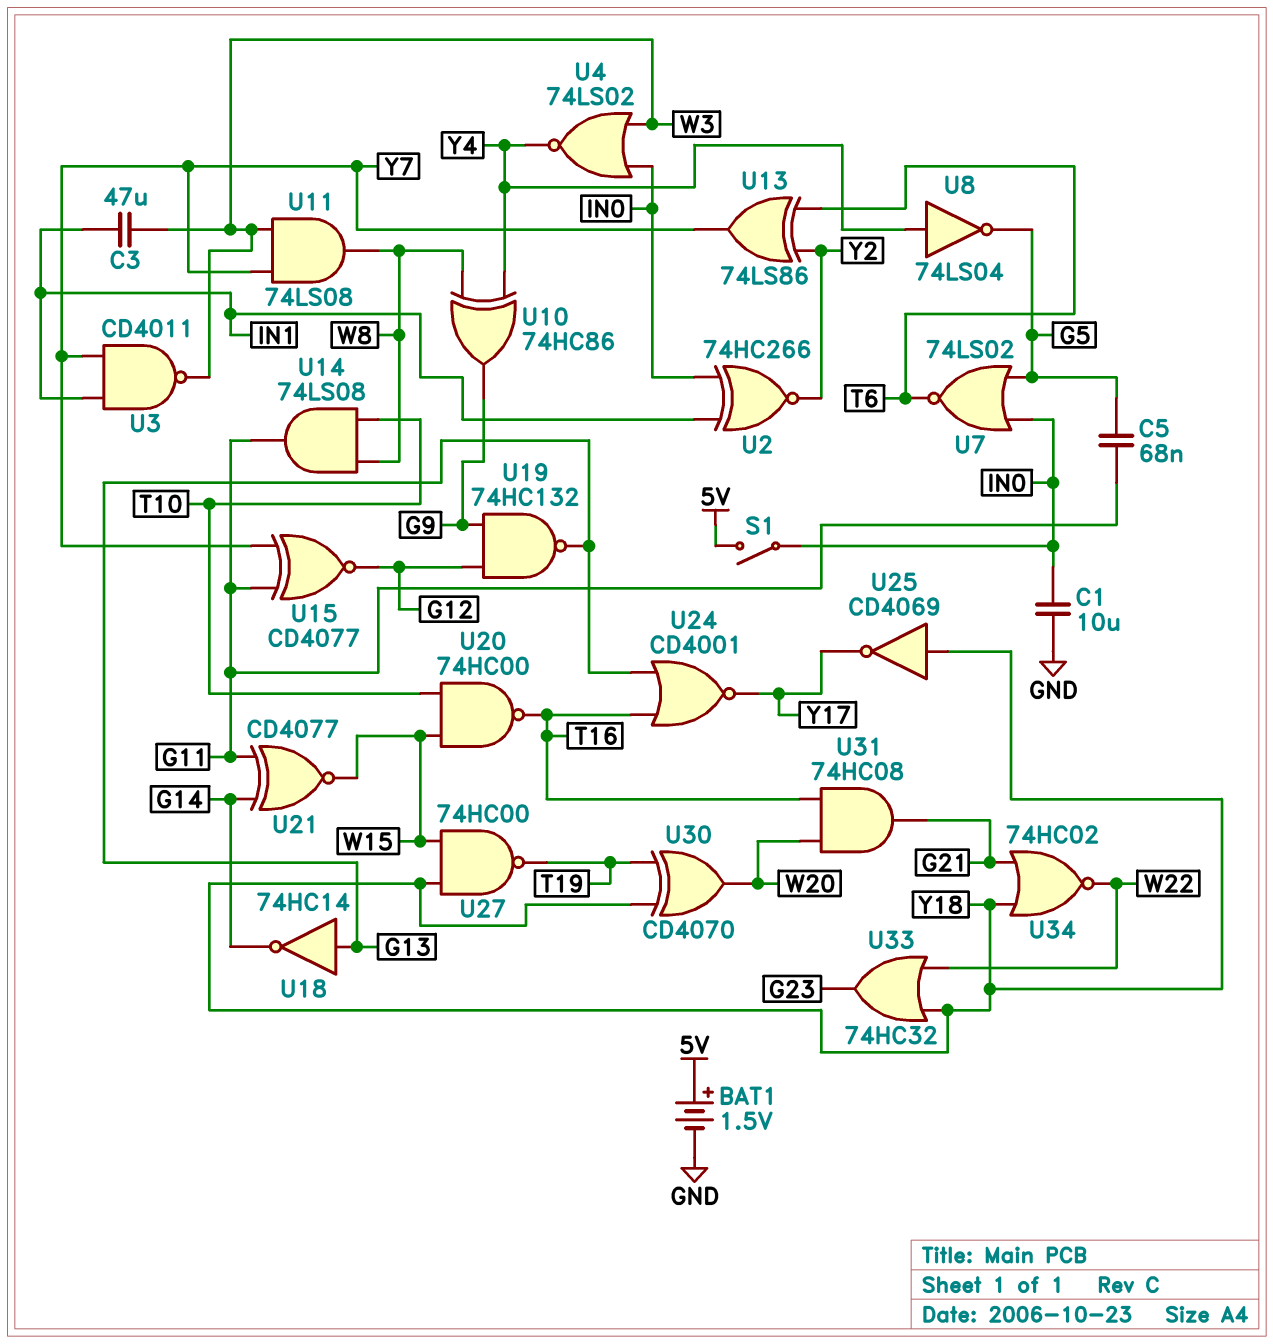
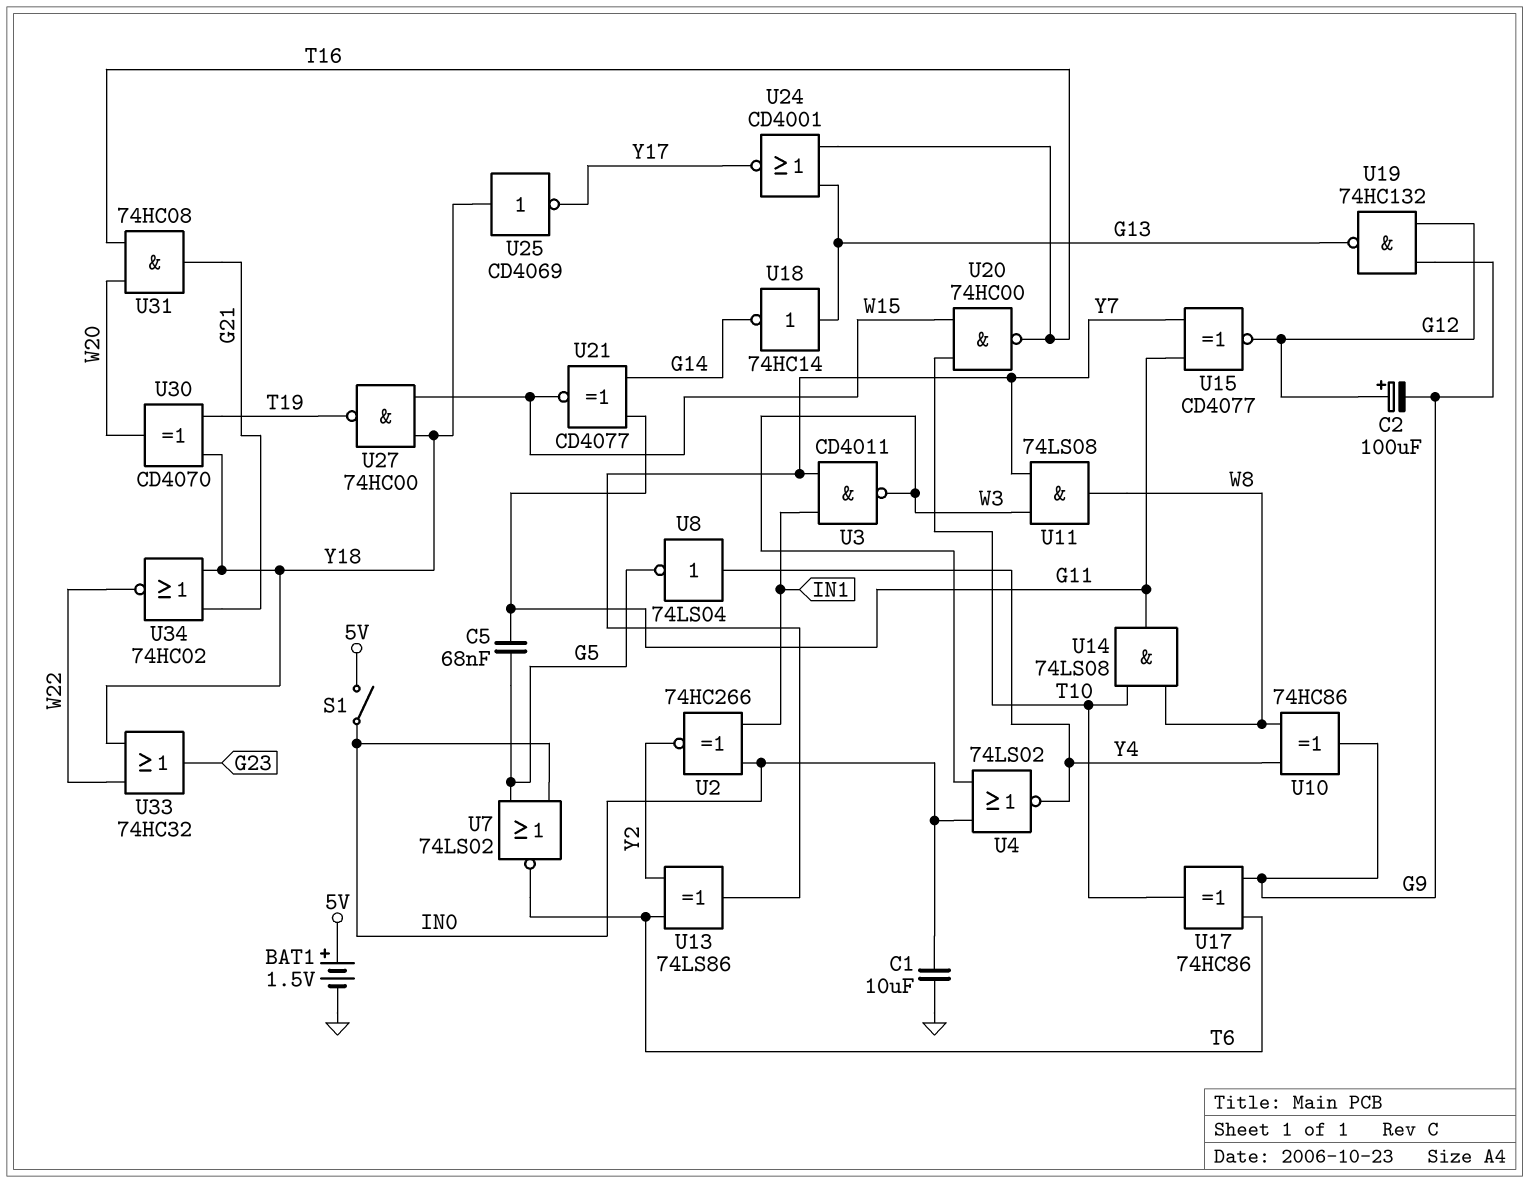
C2: none -> 100uF (plus G12, minus G9)
C3: 47uF (IN1, W3) -> none
U17: none -> XOR 74HC86 (in G9, in T6, out T10)

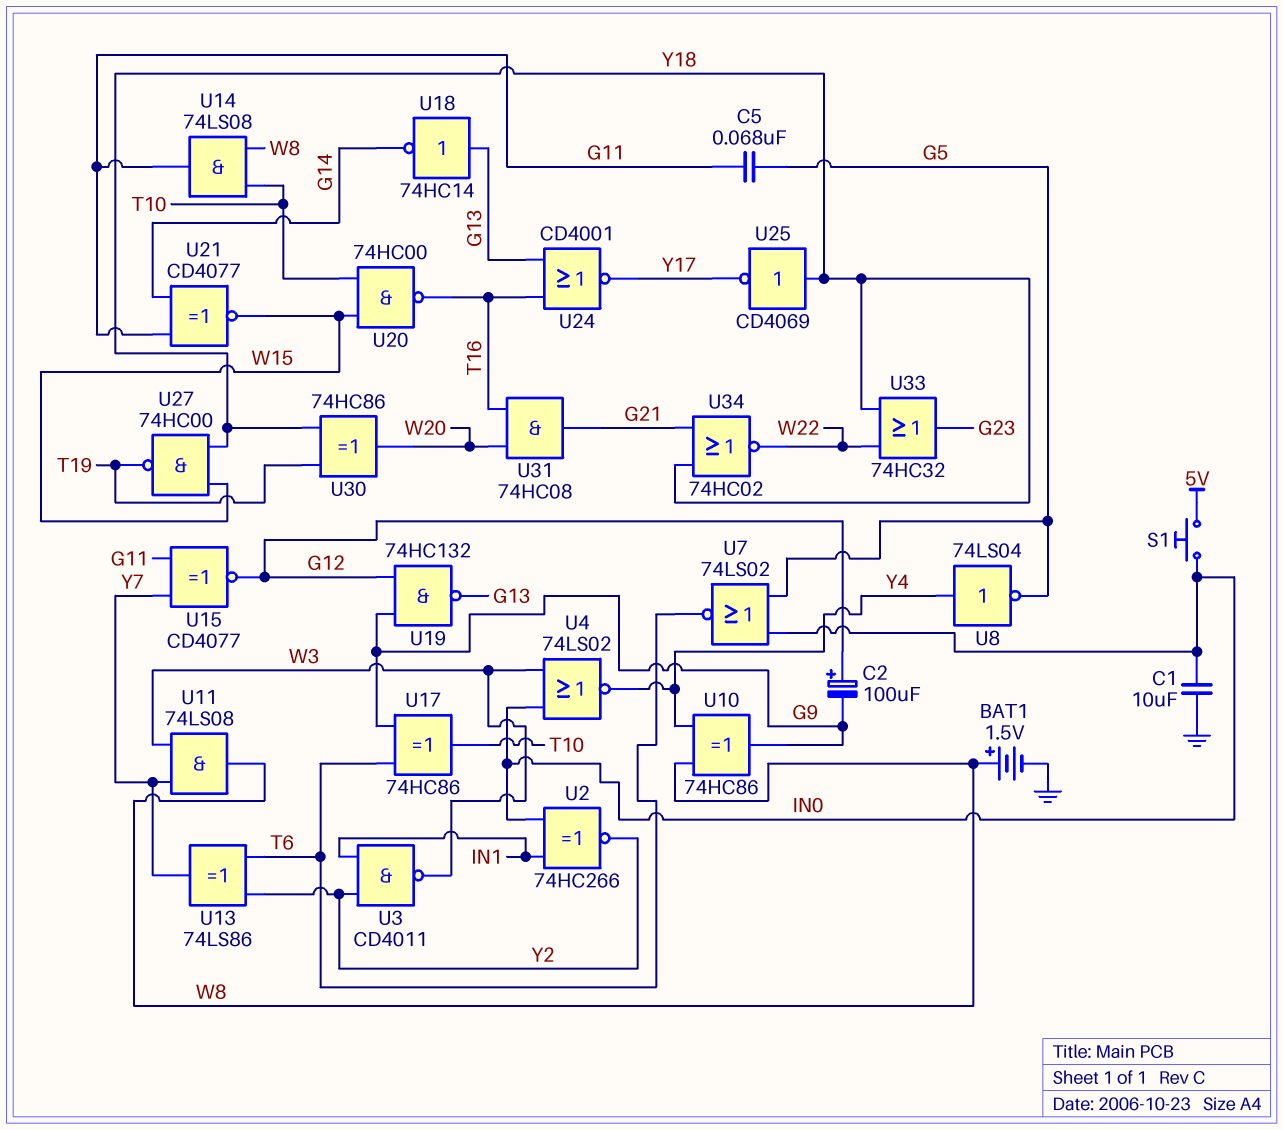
BAT1: 1.5V (plus 5V, minus GND) -> 1.5V (plus W8, minus GND)
S1: switch (5V, IN0) -> button (5V, IN0)
U3: NAND CD4011 (in IN1, in Y7, out W3) -> NAND CD4011 (in IN1, in Y2, out W3)
U30: XOR CD4070 (in T19, in Y18, out W20) -> XOR 74HC86 (in T19, in Y18, out W20)

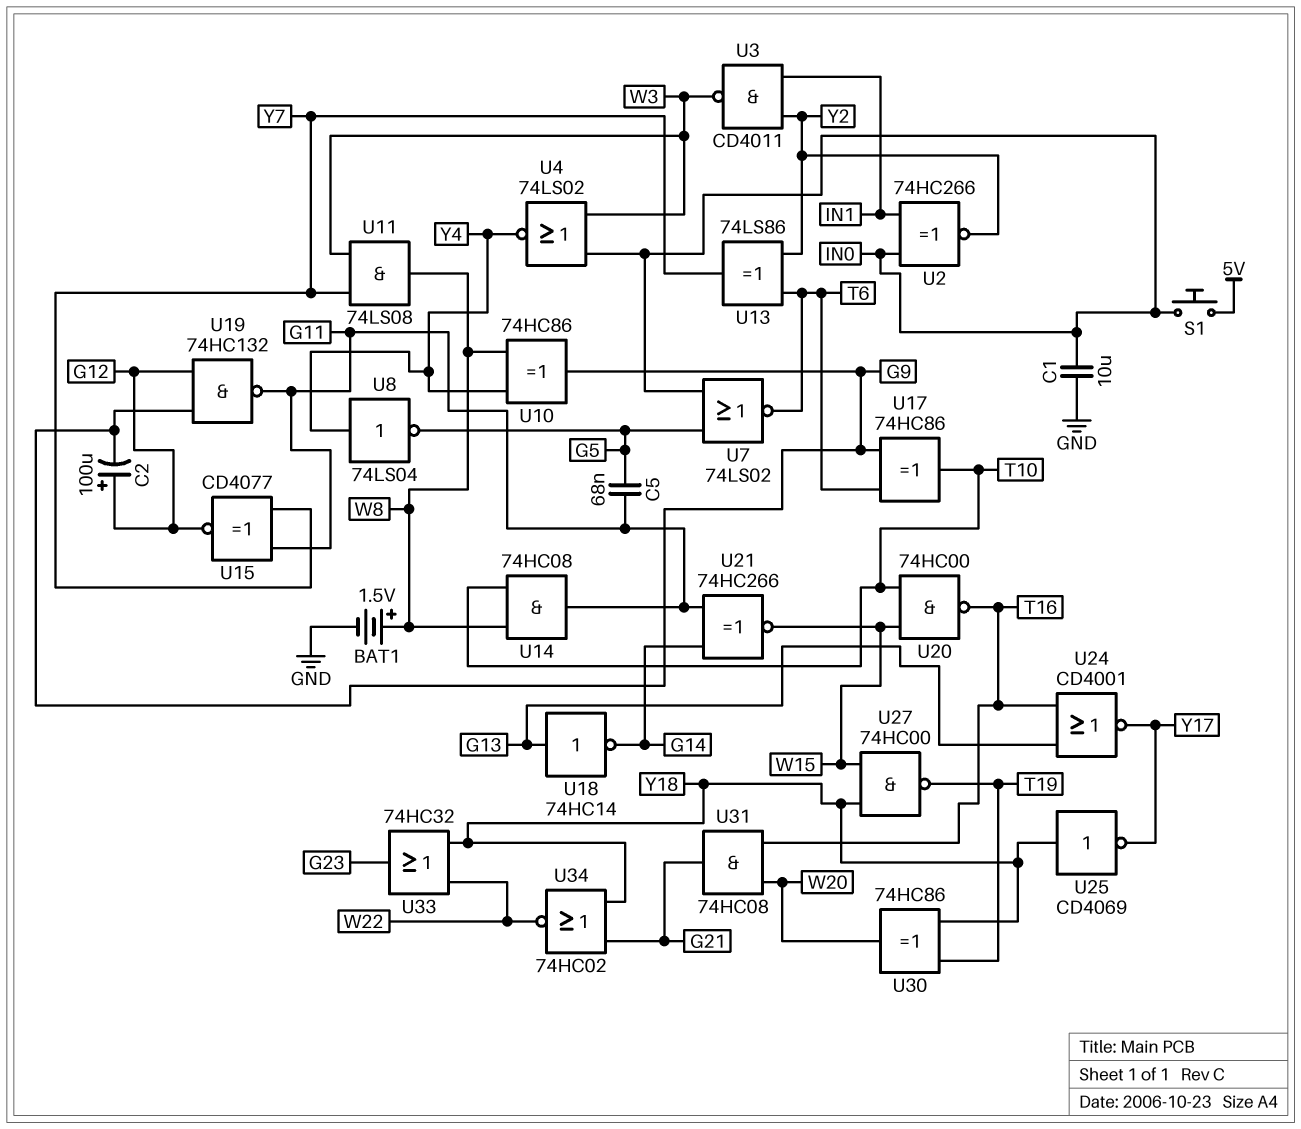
U14: AND 74LS08 (in T10, in W8, out G11) -> AND 74HC08 (in T10, in W8, out G11)
U19: NAND 74HC132 (in G9, in G12, out G13) -> NAND 74HC132 (in G9, in G12, out G11)
U21: XNOR CD4077 (in G11, in G14, out W15) -> XNOR 74HC266 (in G11, in G14, out W15)

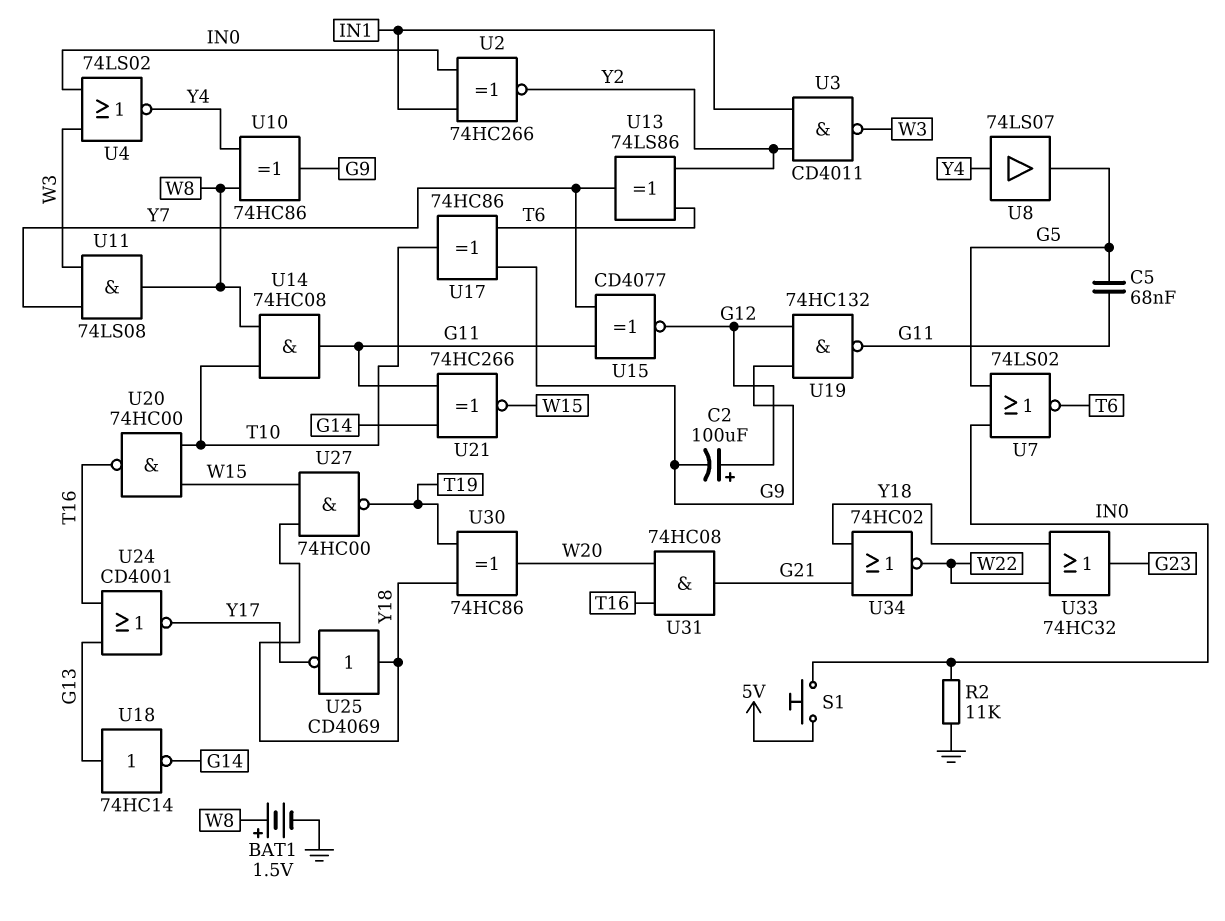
C1: 10uF (GND, IN0) -> none
R2: none -> 11k (GND, IN0)
U8: NOT 74LS04 (in Y4, out G5) -> buffer 74LS07 (in Y4, out G5)

